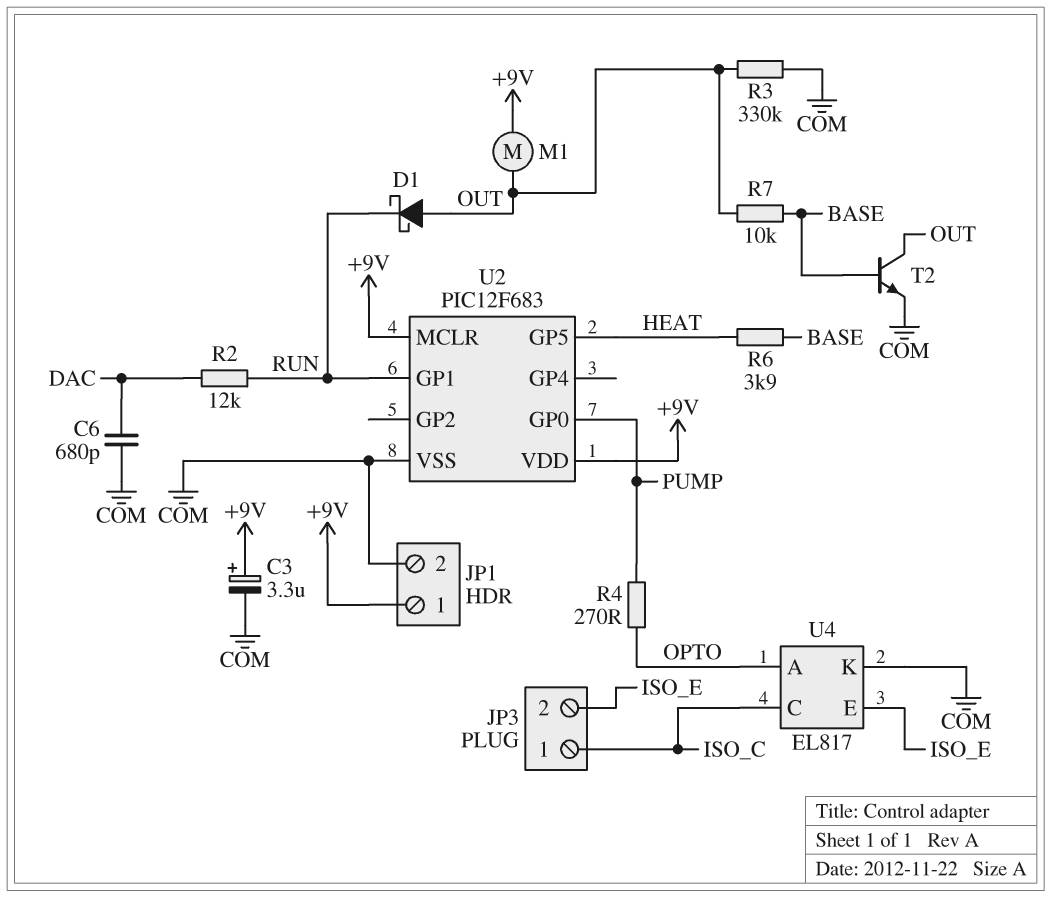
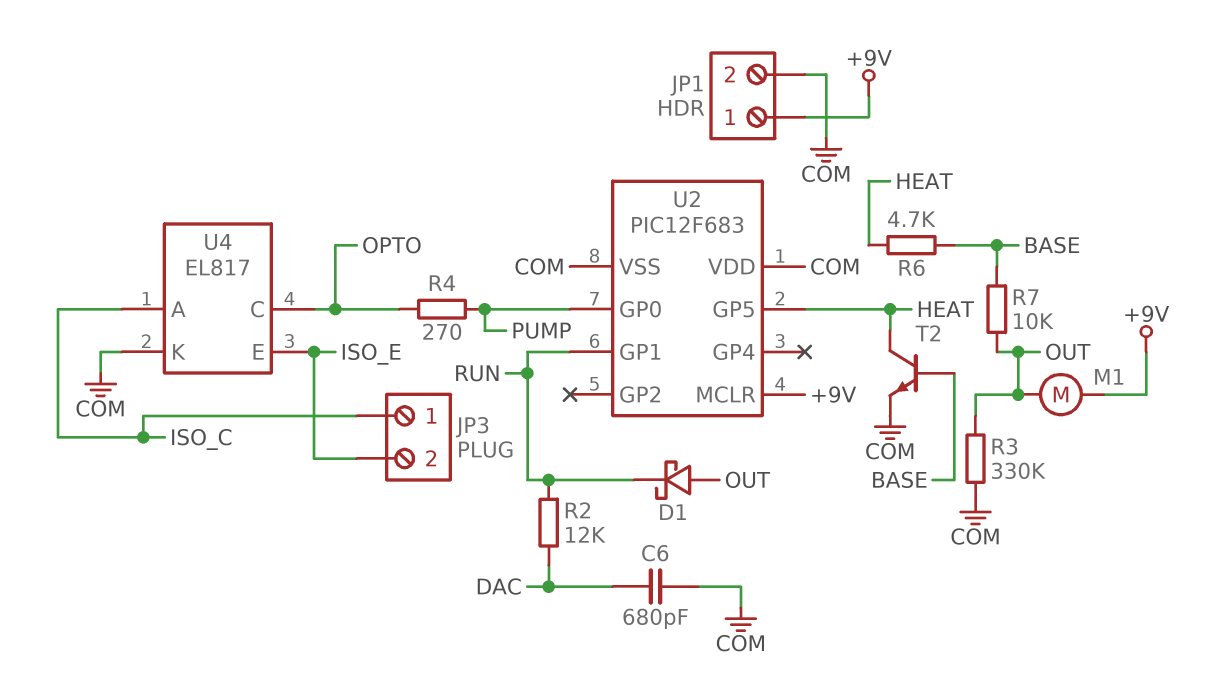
C3: 3.3uF (plus +9V, minus COM) -> none
R6: 3.9k (BASE, HEAT) -> 4.7k (BASE, HEAT)
T2: NPN (B BASE, C OUT, E COM) -> NPN (B BASE, C HEAT, E COM)
U2 pin VDD: +9V -> COM
U4 pin A: OPTO -> ISO_C
U4 pin C: ISO_C -> OPTO

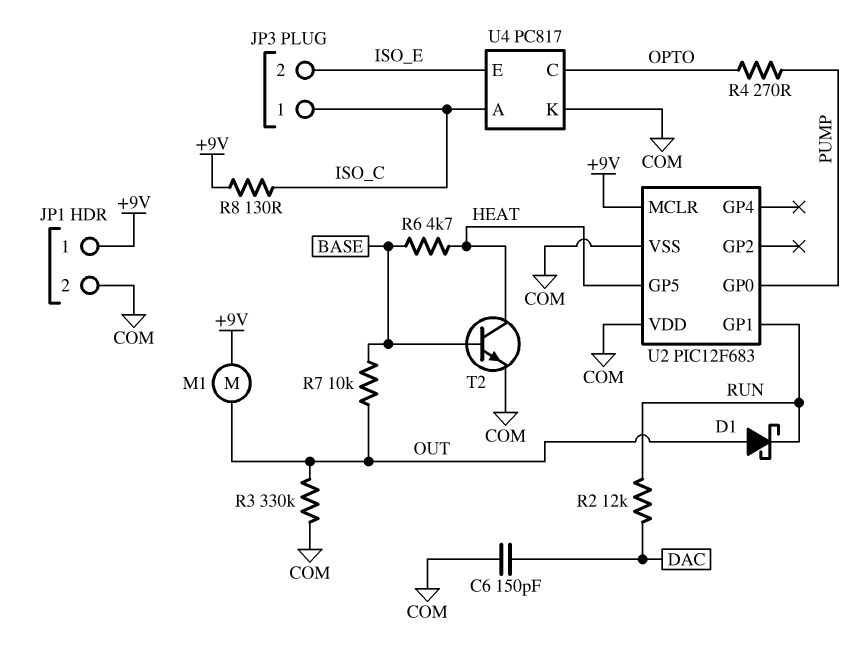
C6: 680pF (COM, DAC) -> 150pF (COM, DAC)
R8: none -> 130 (+9V, ISO_C)
U4: EL817 -> PC817

